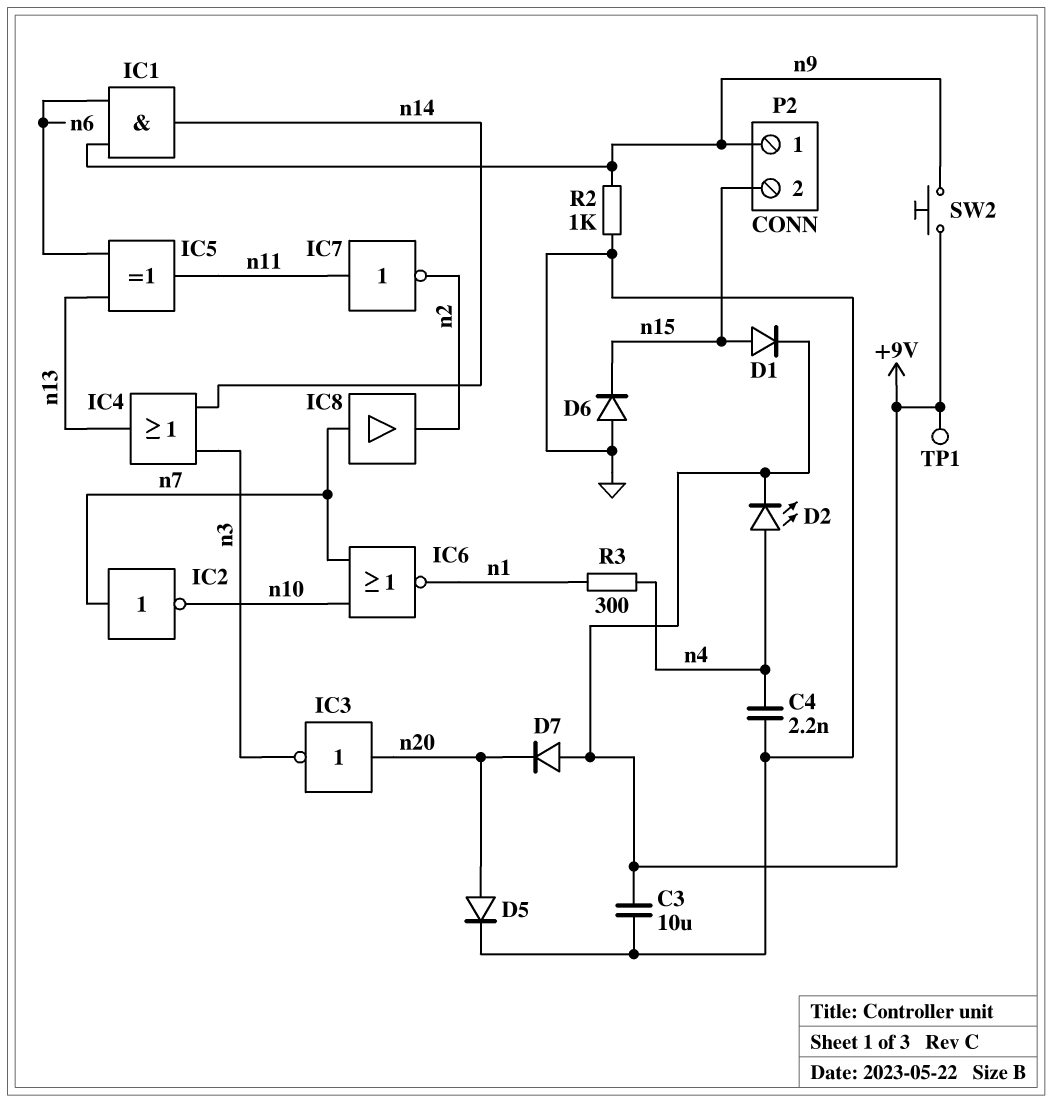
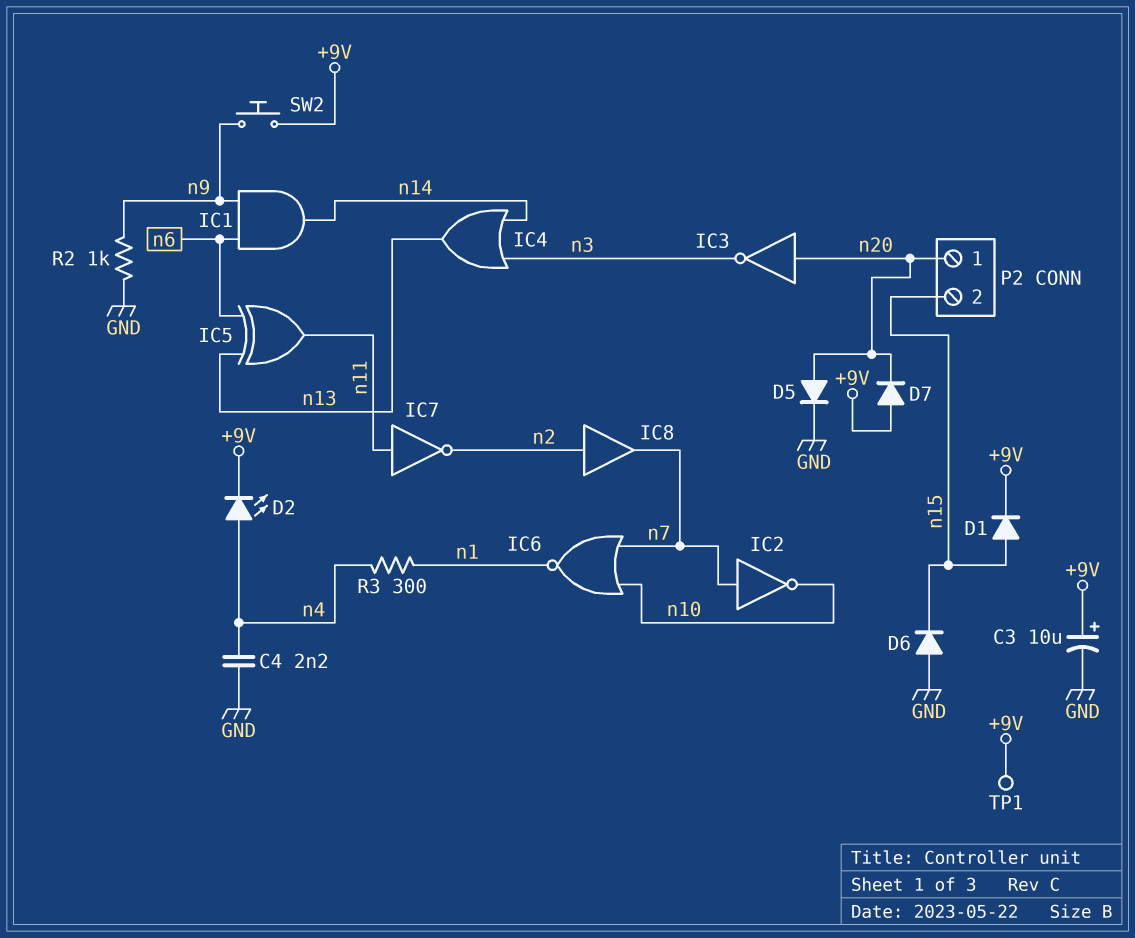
C3: 10uF (+9V, GND) -> 10uF (plus +9V, minus GND)
IC8: buffer (in n7, out n2) -> buffer (in n2, out n7)
P2 pin 1: n9 -> n20

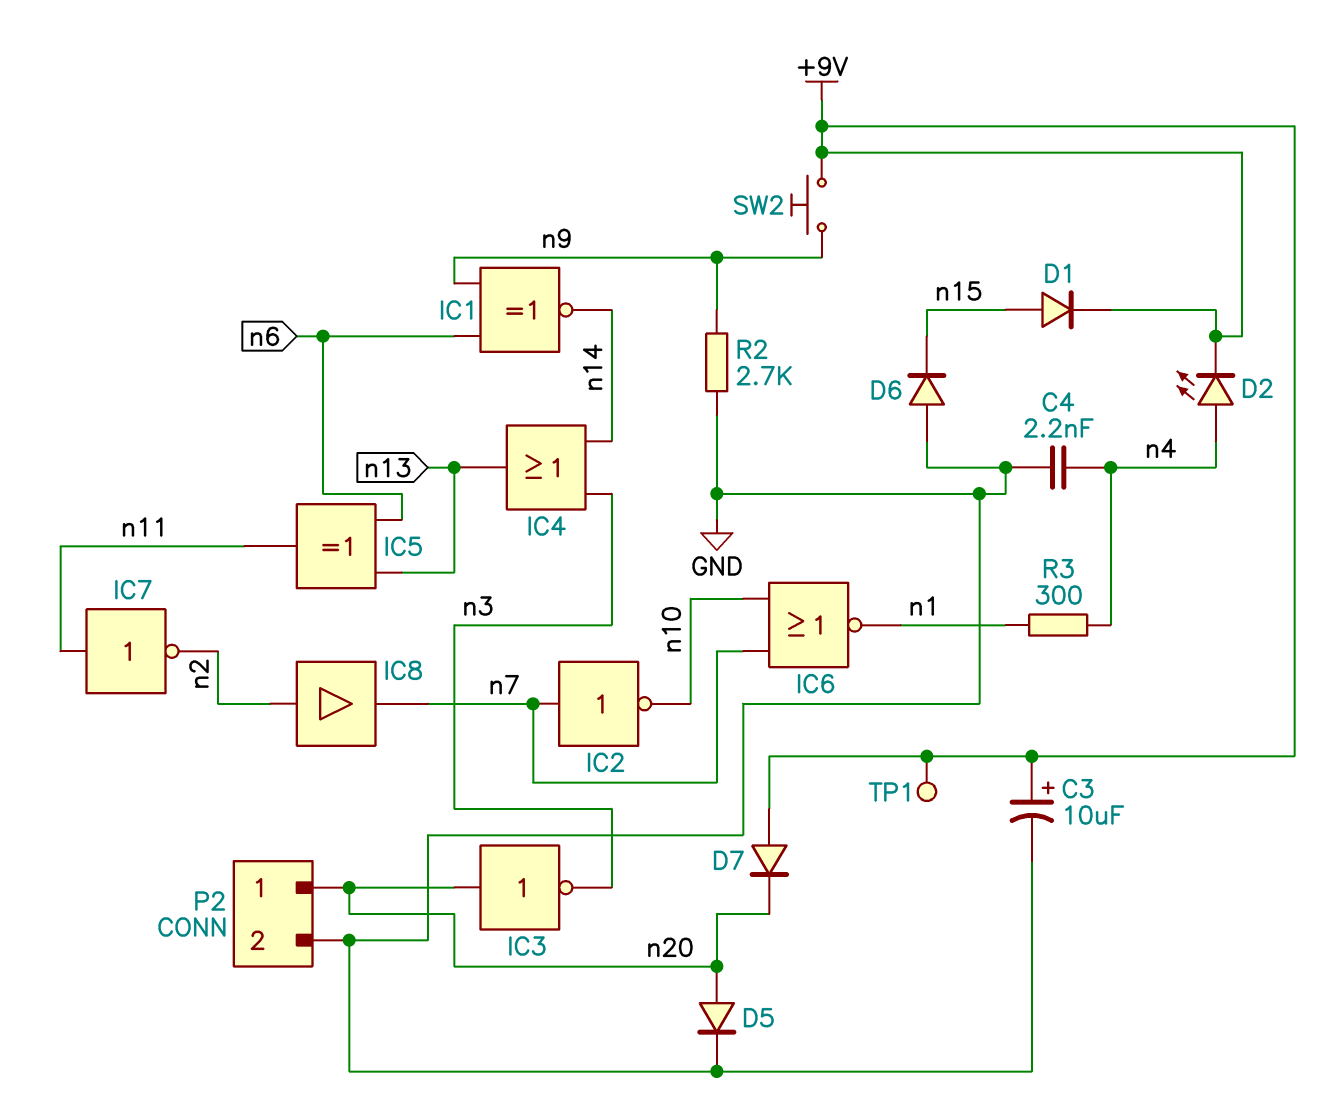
IC1: AND (in n6, in n9, out n14) -> XNOR (in n6, in n9, out n14)
P2 pin 2: n15 -> GND
R2: 1k (GND, n9) -> 2.7k (GND, n9)

